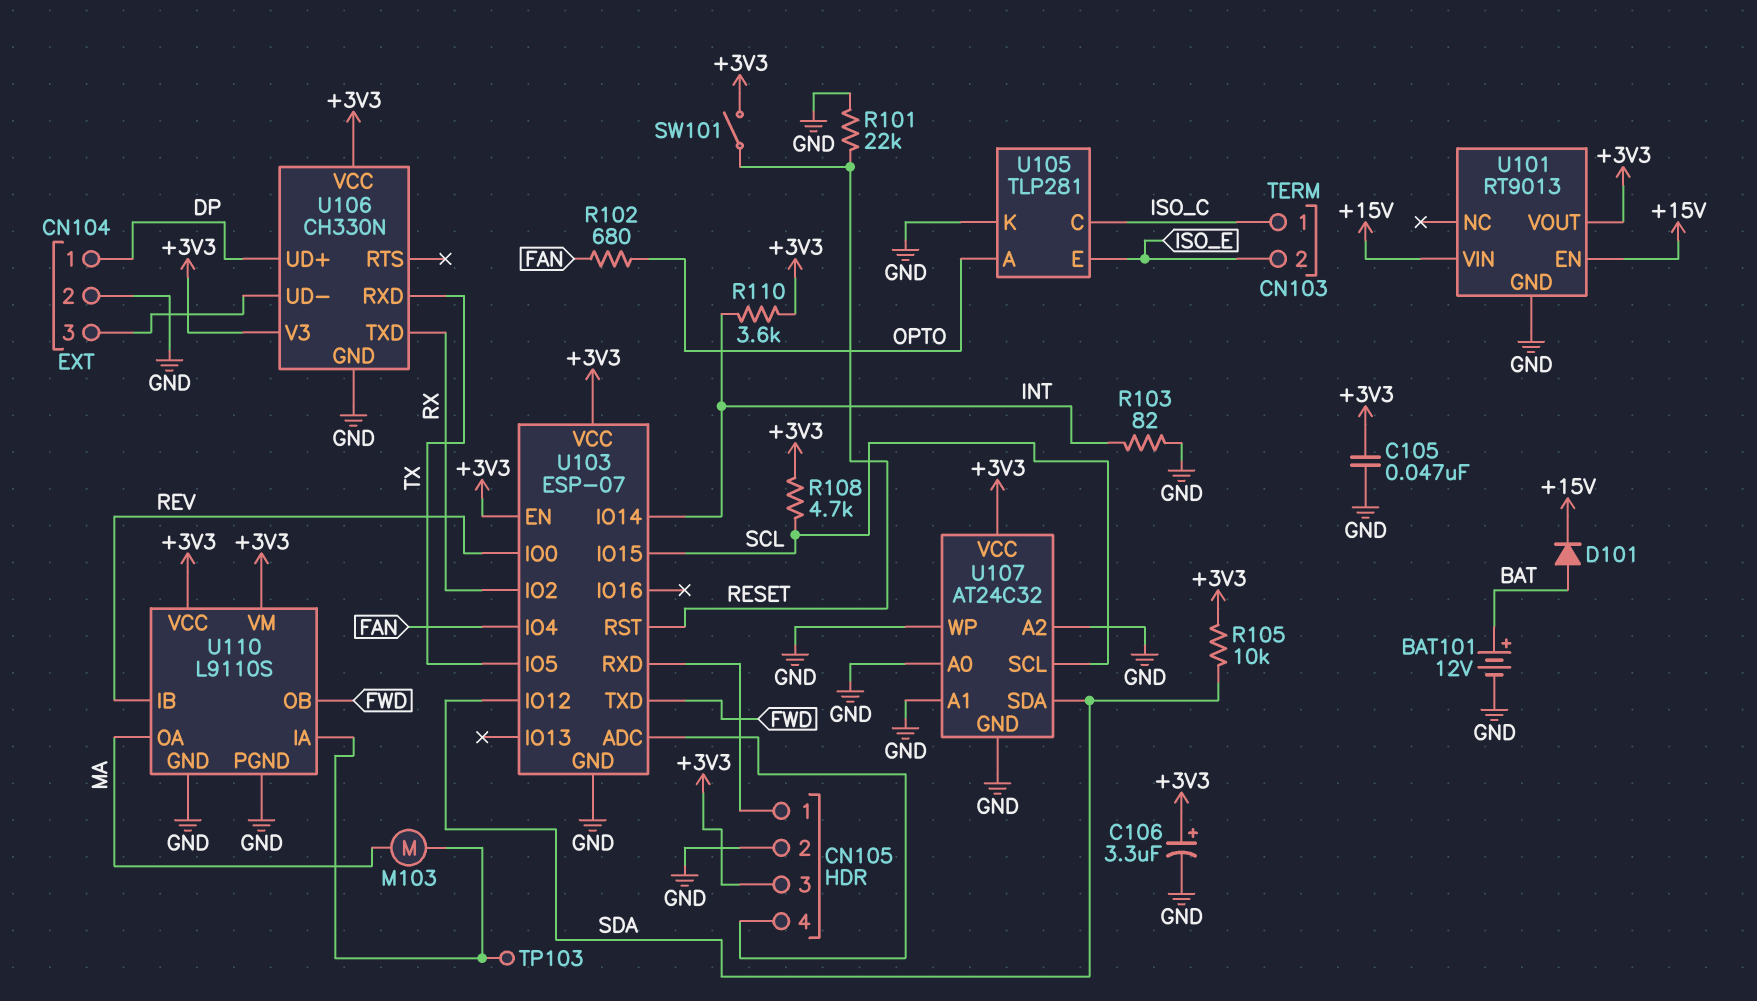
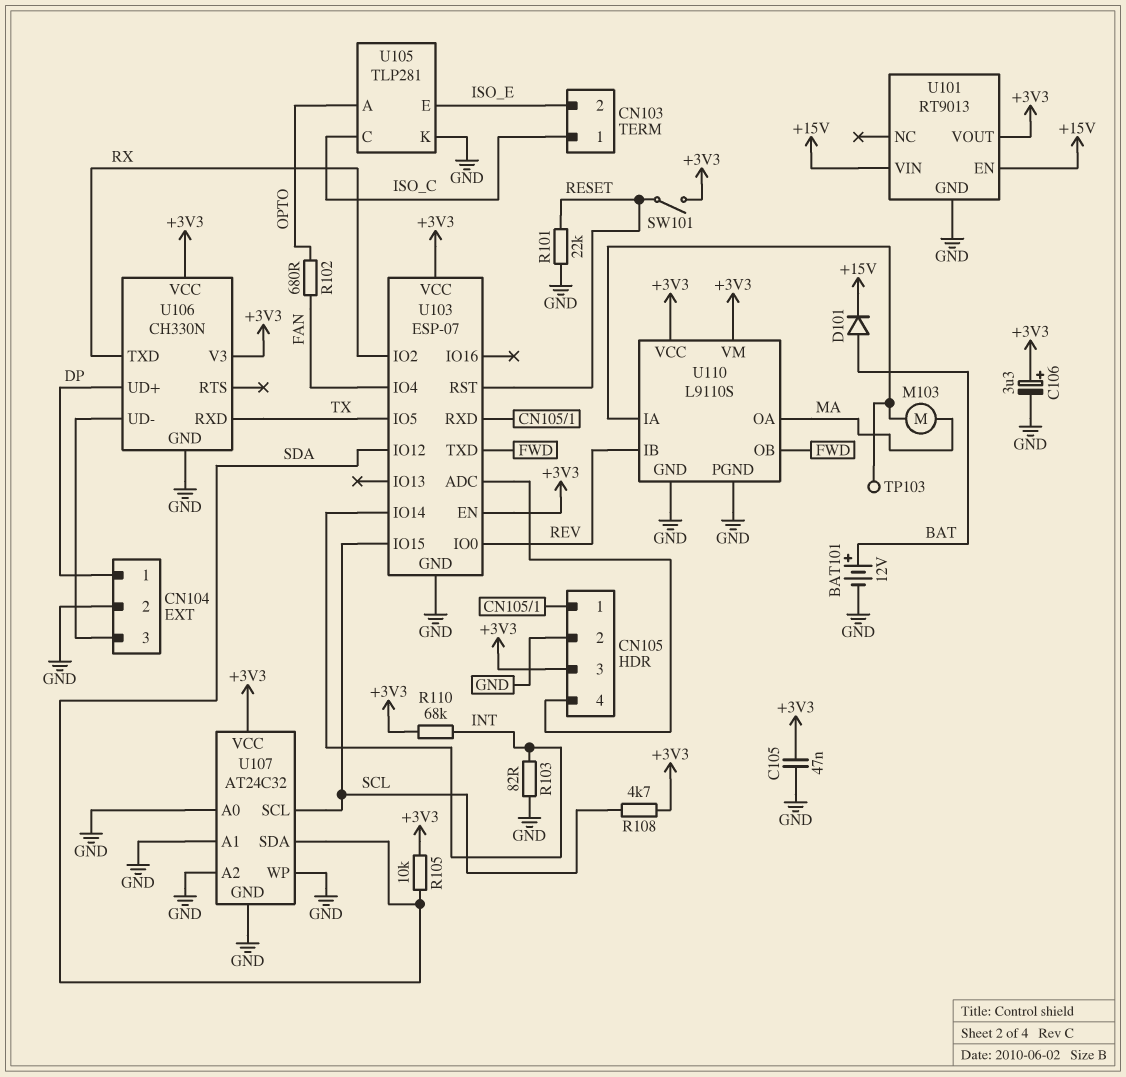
R110: 3.6k (+3V3, INT) -> 68k (+3V3, INT)

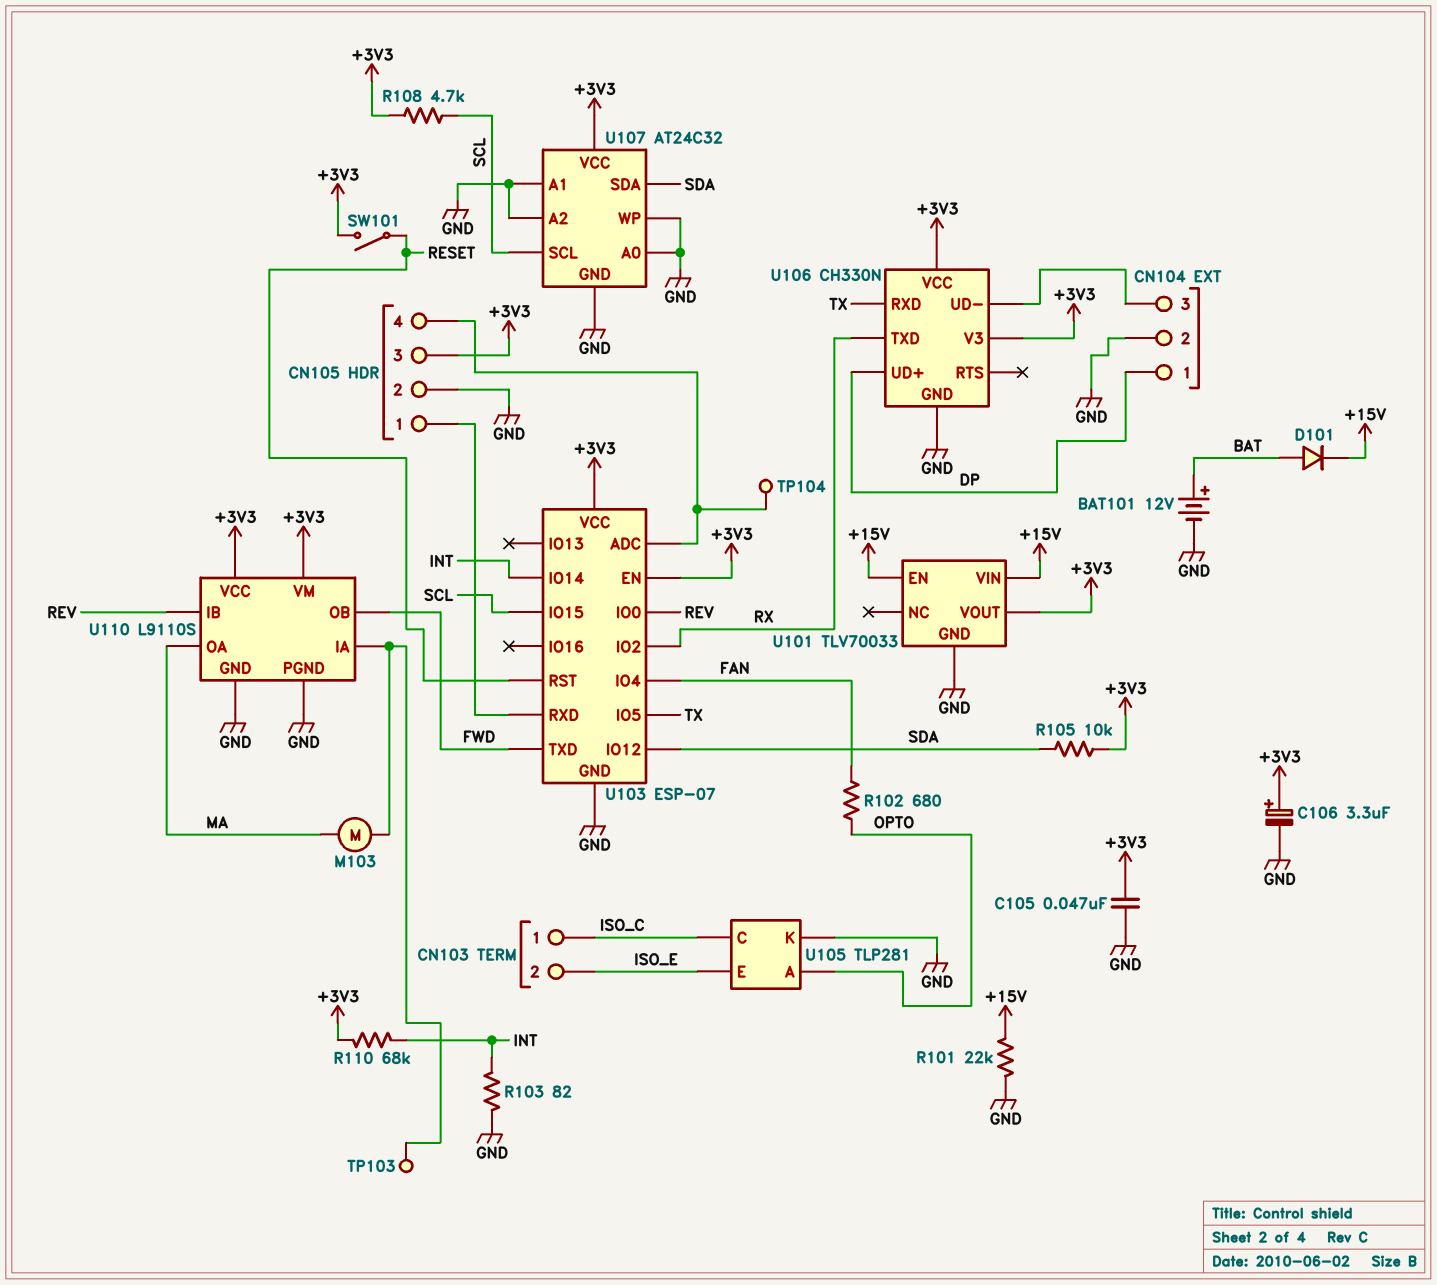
R101: 22k (GND, RESET) -> 22k (+15V, GND)
TP104: none -> test point (CN105/4)
U101: RT9013 -> TLV70033

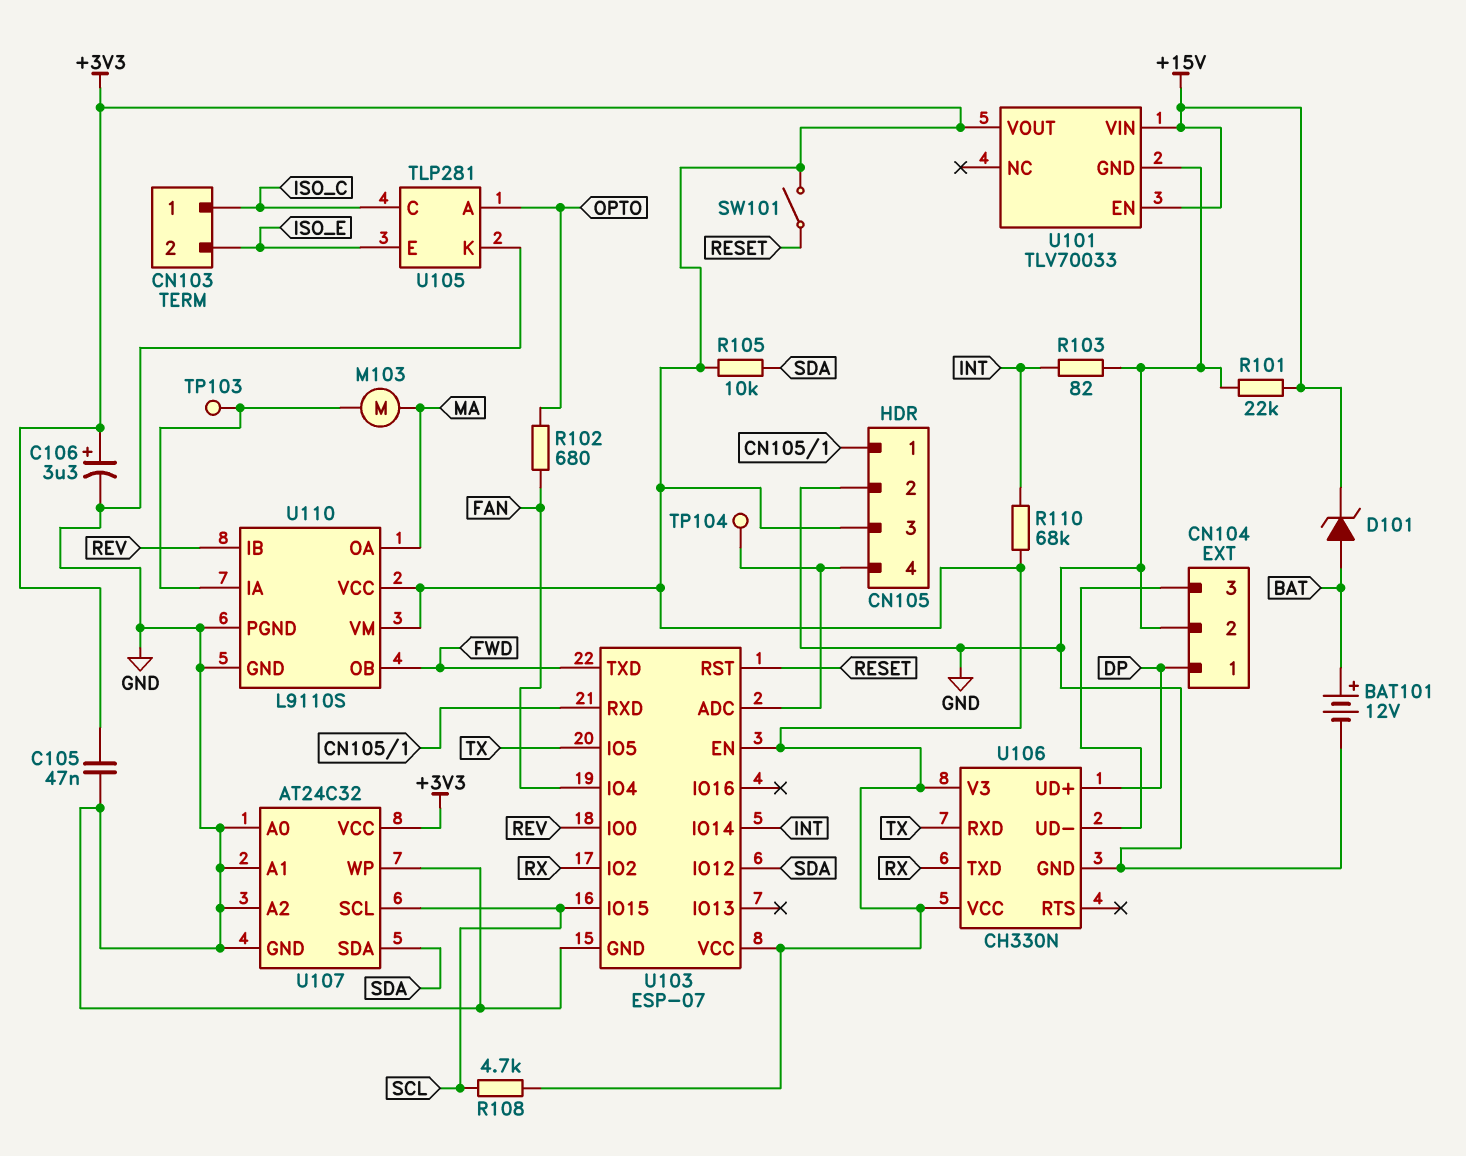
D101: diode (A BAT, K +15V) -> zener (A BAT, K +15V)

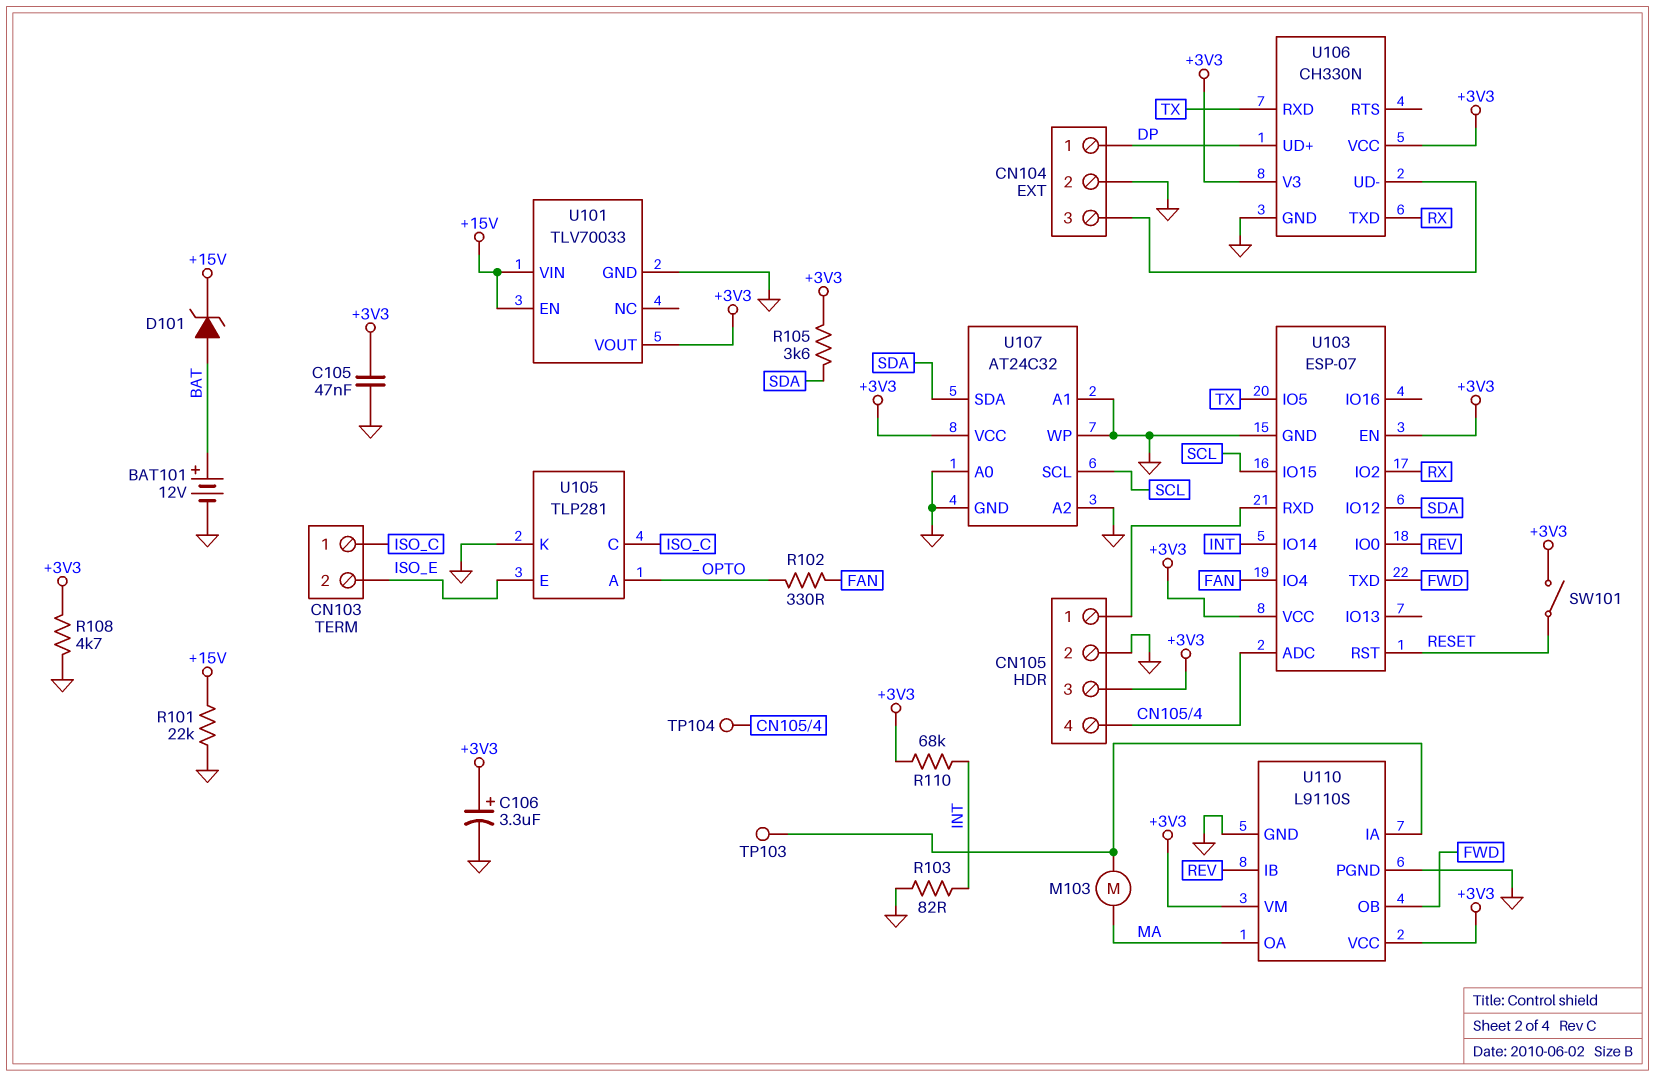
R102: 680 (FAN, OPTO) -> 330 (FAN, OPTO)
R105: 10k (+3V3, SDA) -> 3.6k (+3V3, SDA)
R108: 4.7k (+3V3, SCL) -> 4.7k (+3V3, GND)

